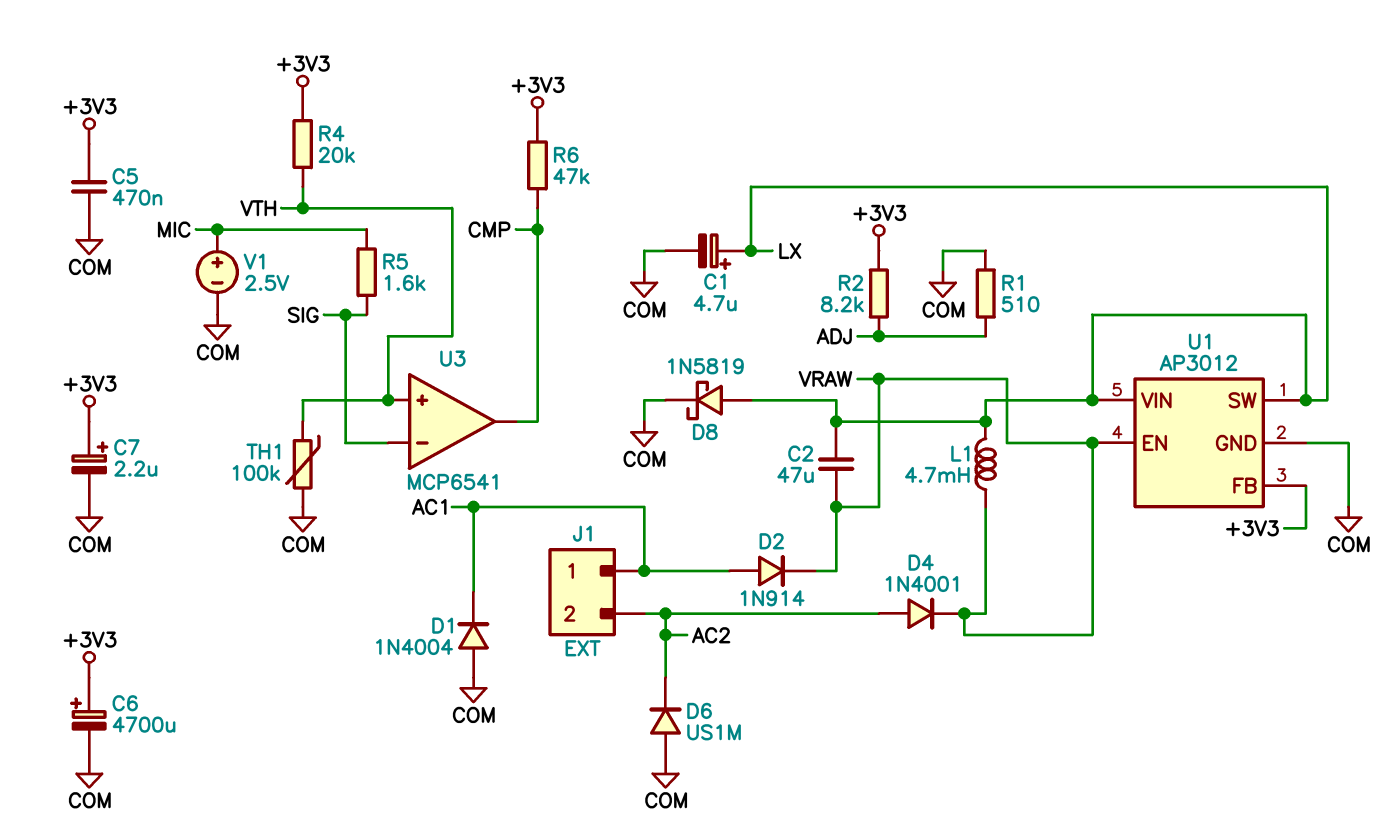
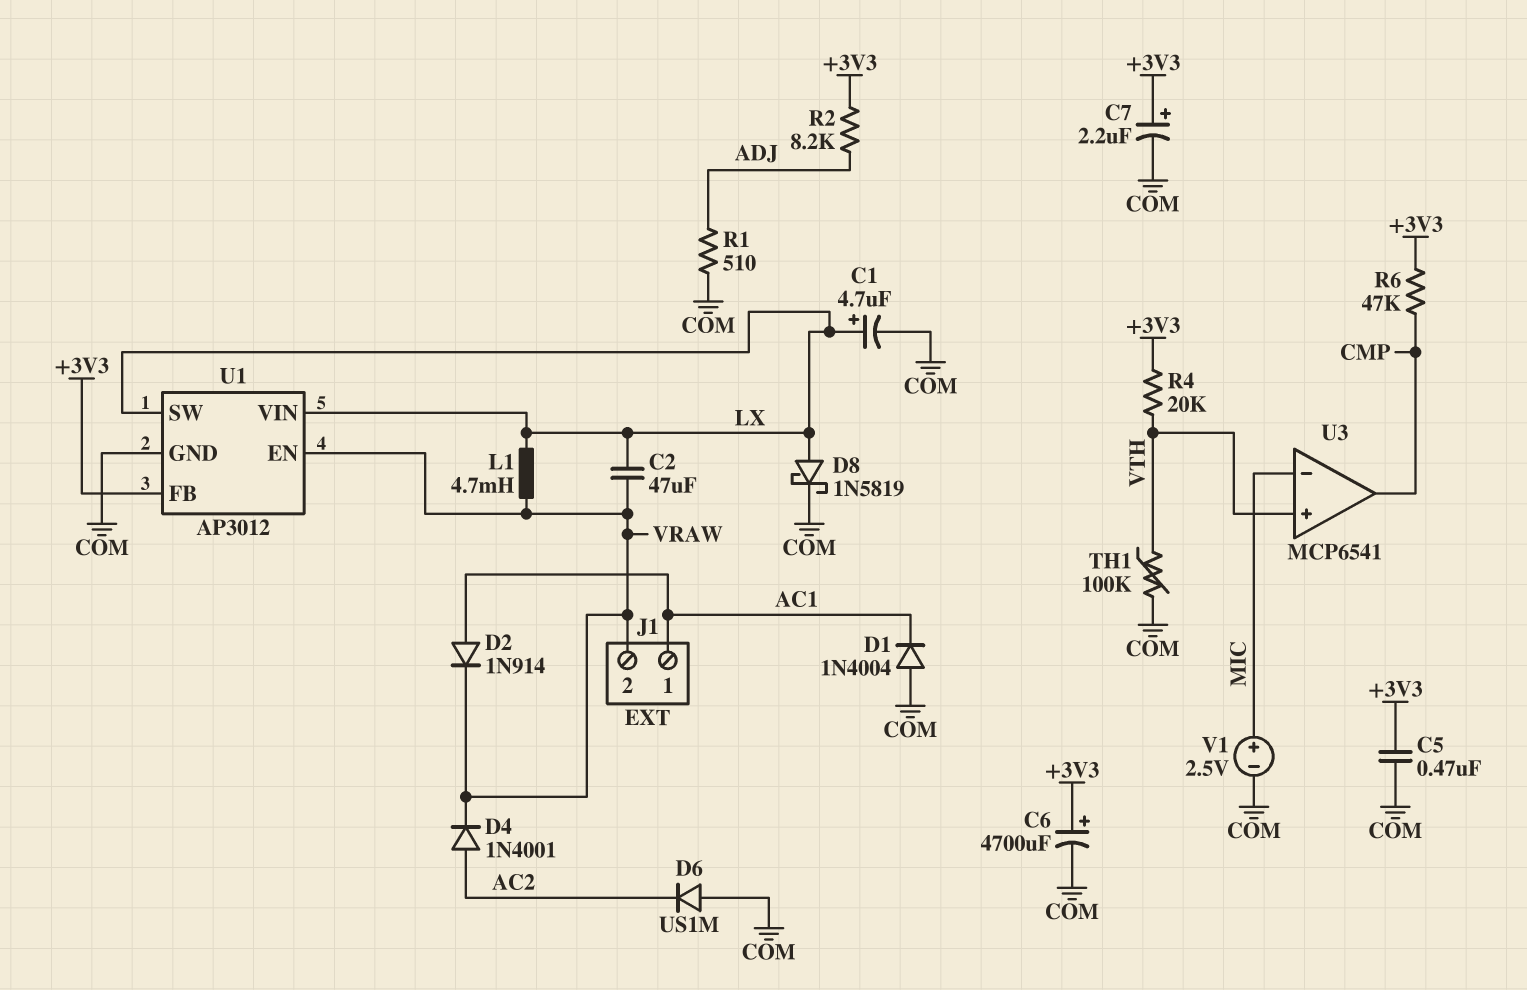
J1 pin 2: AC2 -> VRAW
R5: 1.6k (MIC, SIG) -> none
U3 pin in-: SIG -> MIC

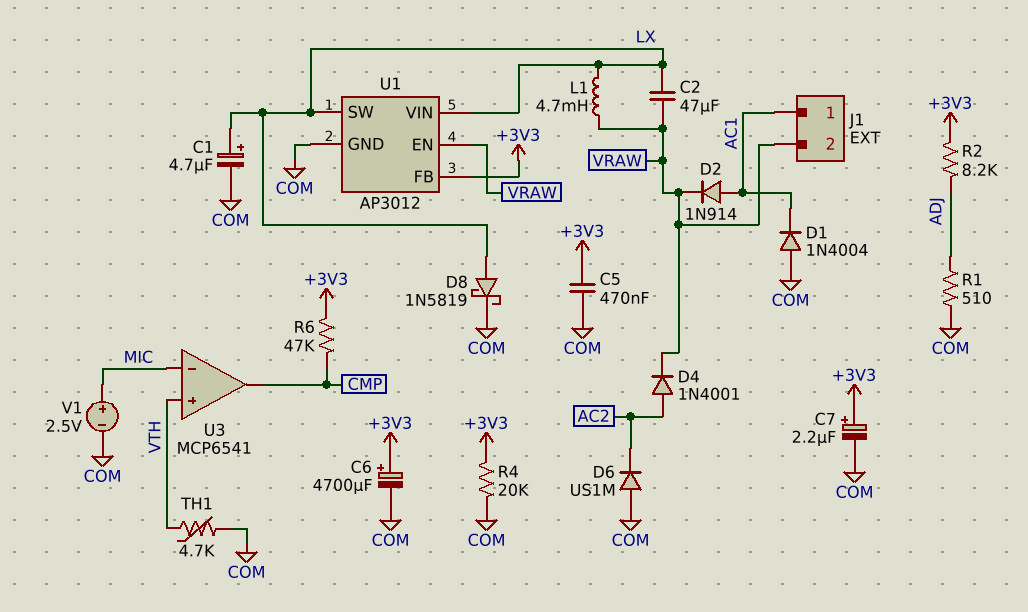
R4: 20k (+3V3, VTH) -> 20k (+3V3, COM)
TH1: 100k (COM, VTH) -> 4.7k (COM, VTH)

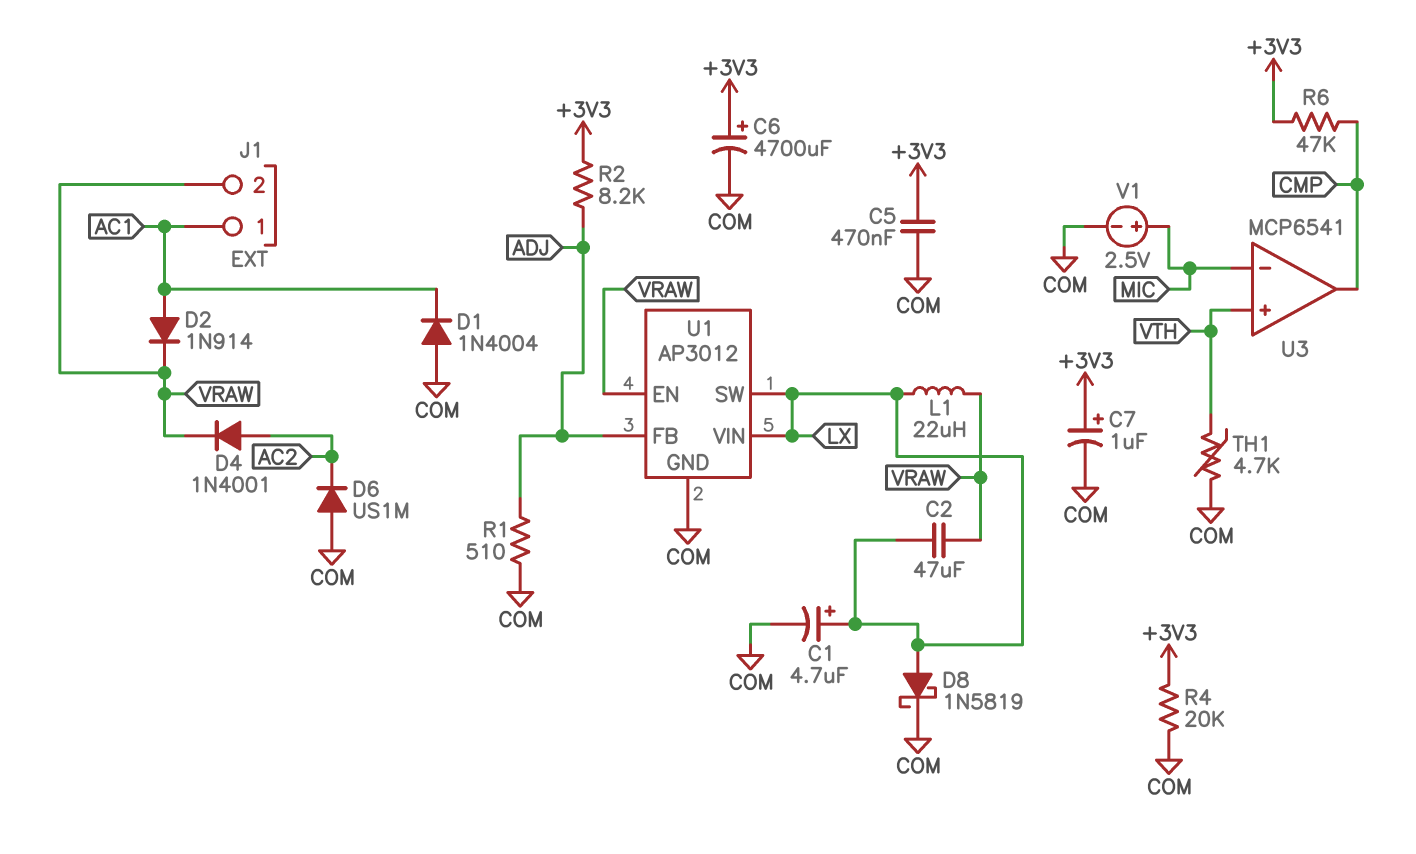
C7: 2.2uF (plus +3V3, minus COM) -> 1uF (plus +3V3, minus COM)
L1: 4.7mH (LX, VRAW) -> 22uH (LX, VRAW)
U1 pin FB: +3V3 -> ADJ

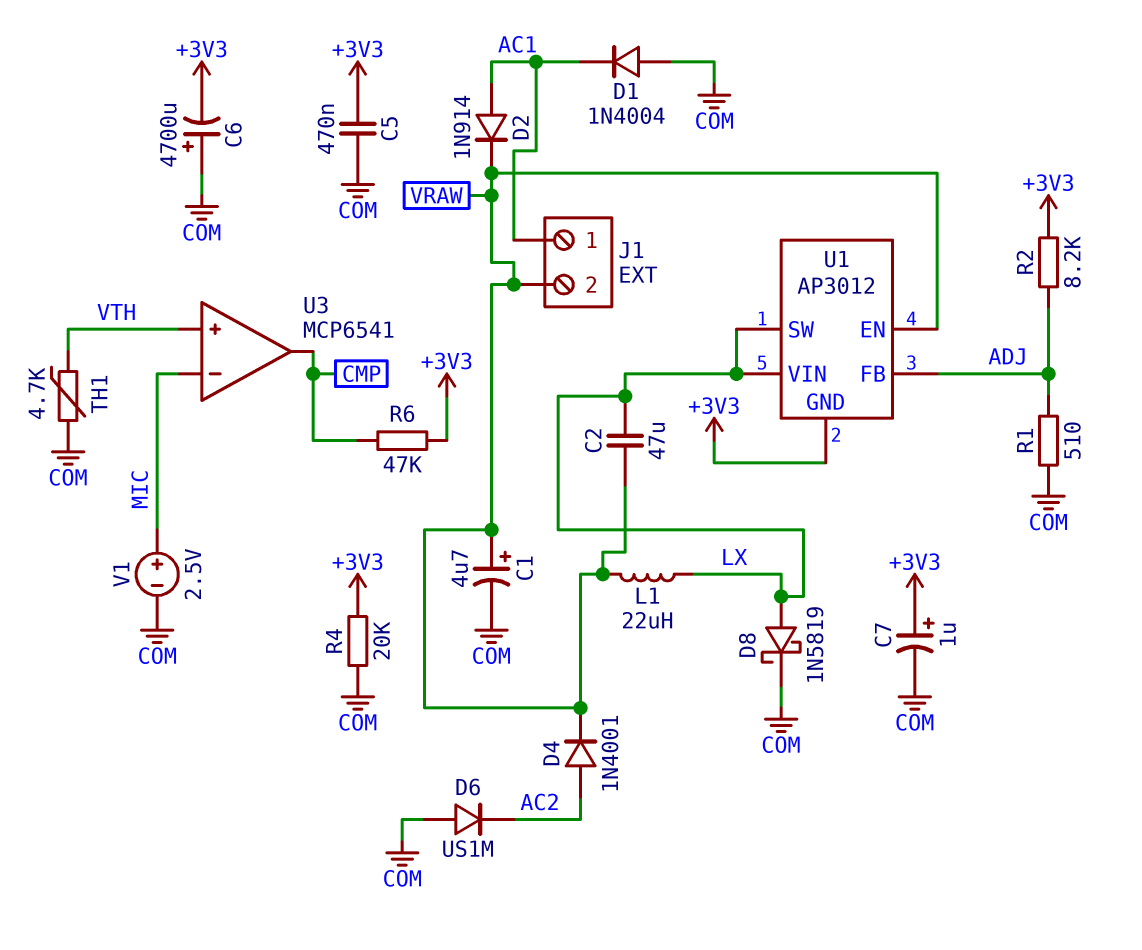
C1: 4.7uF (plus LX, minus COM) -> 4.7uF (plus VRAW, minus COM)
C6: 4700uF (plus +3V3, minus COM) -> 4700uF (plus COM, minus +3V3)
U1 pin GND: COM -> +3V3

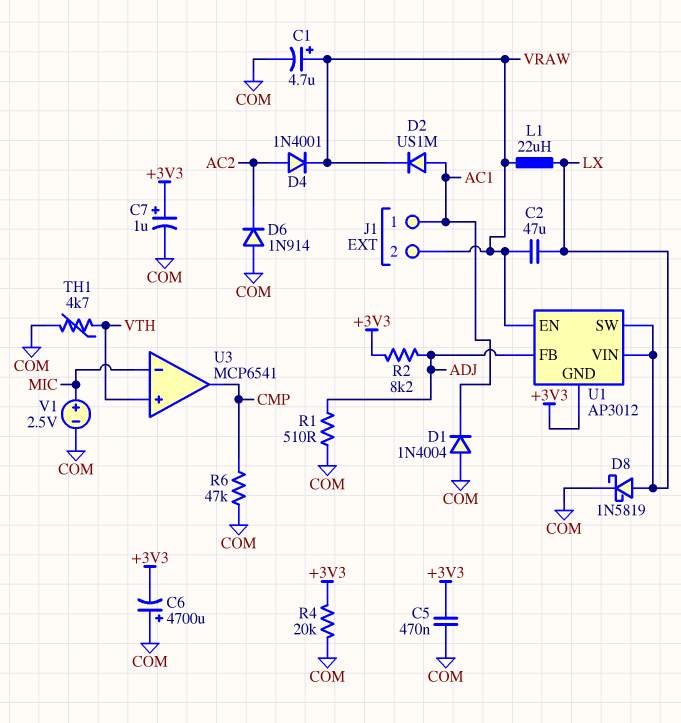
D2: diode 1N914 (A AC1, K VRAW) -> diode US1M (A AC1, K VRAW)
D6: diode US1M (A COM, K AC2) -> diode 1N914 (A COM, K AC2)
R6: 47k (+3V3, CMP) -> 47k (CMP, COM)

